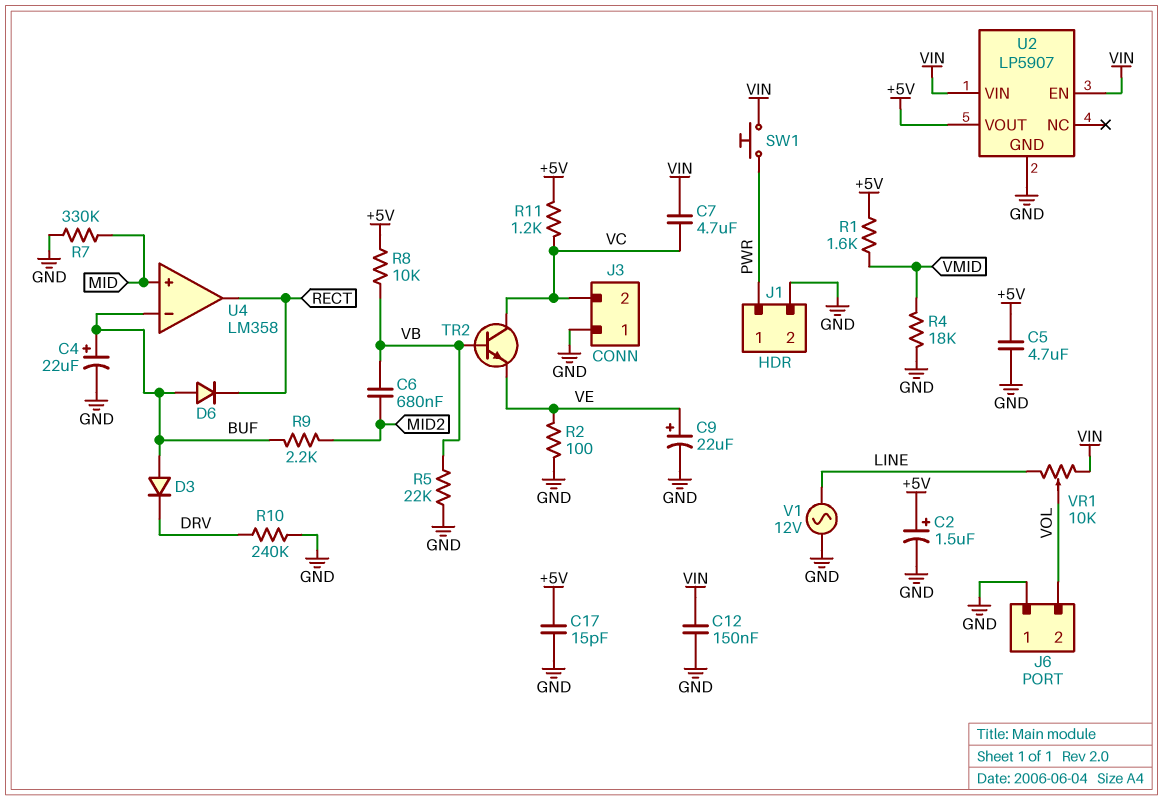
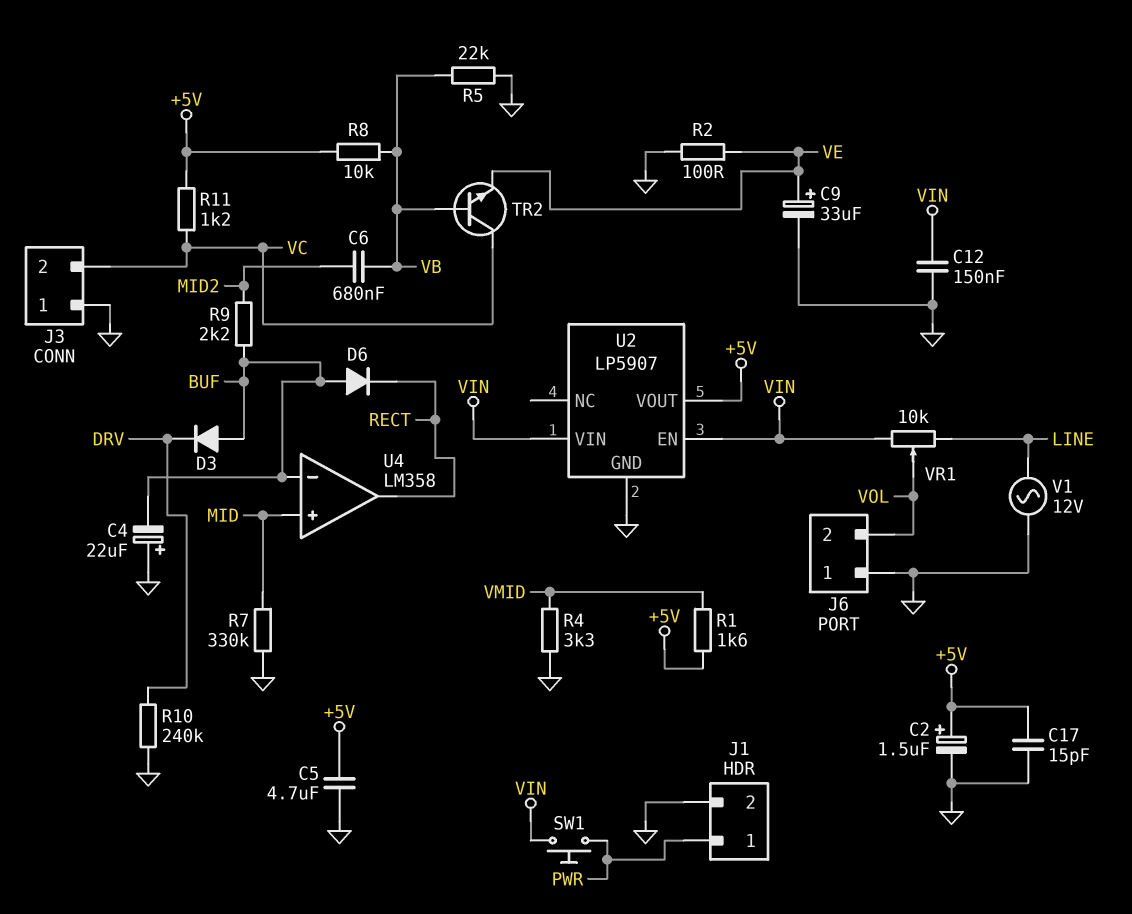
C4: 22uF (plus BUF, minus GND) -> 22uF (plus GND, minus BUF)
C7: 4.7uF (VC, VIN) -> none
C9: 22uF (plus VE, minus GND) -> 33uF (plus VE, minus GND)
R4: 18k (GND, VMID) -> 3.3k (GND, VMID)

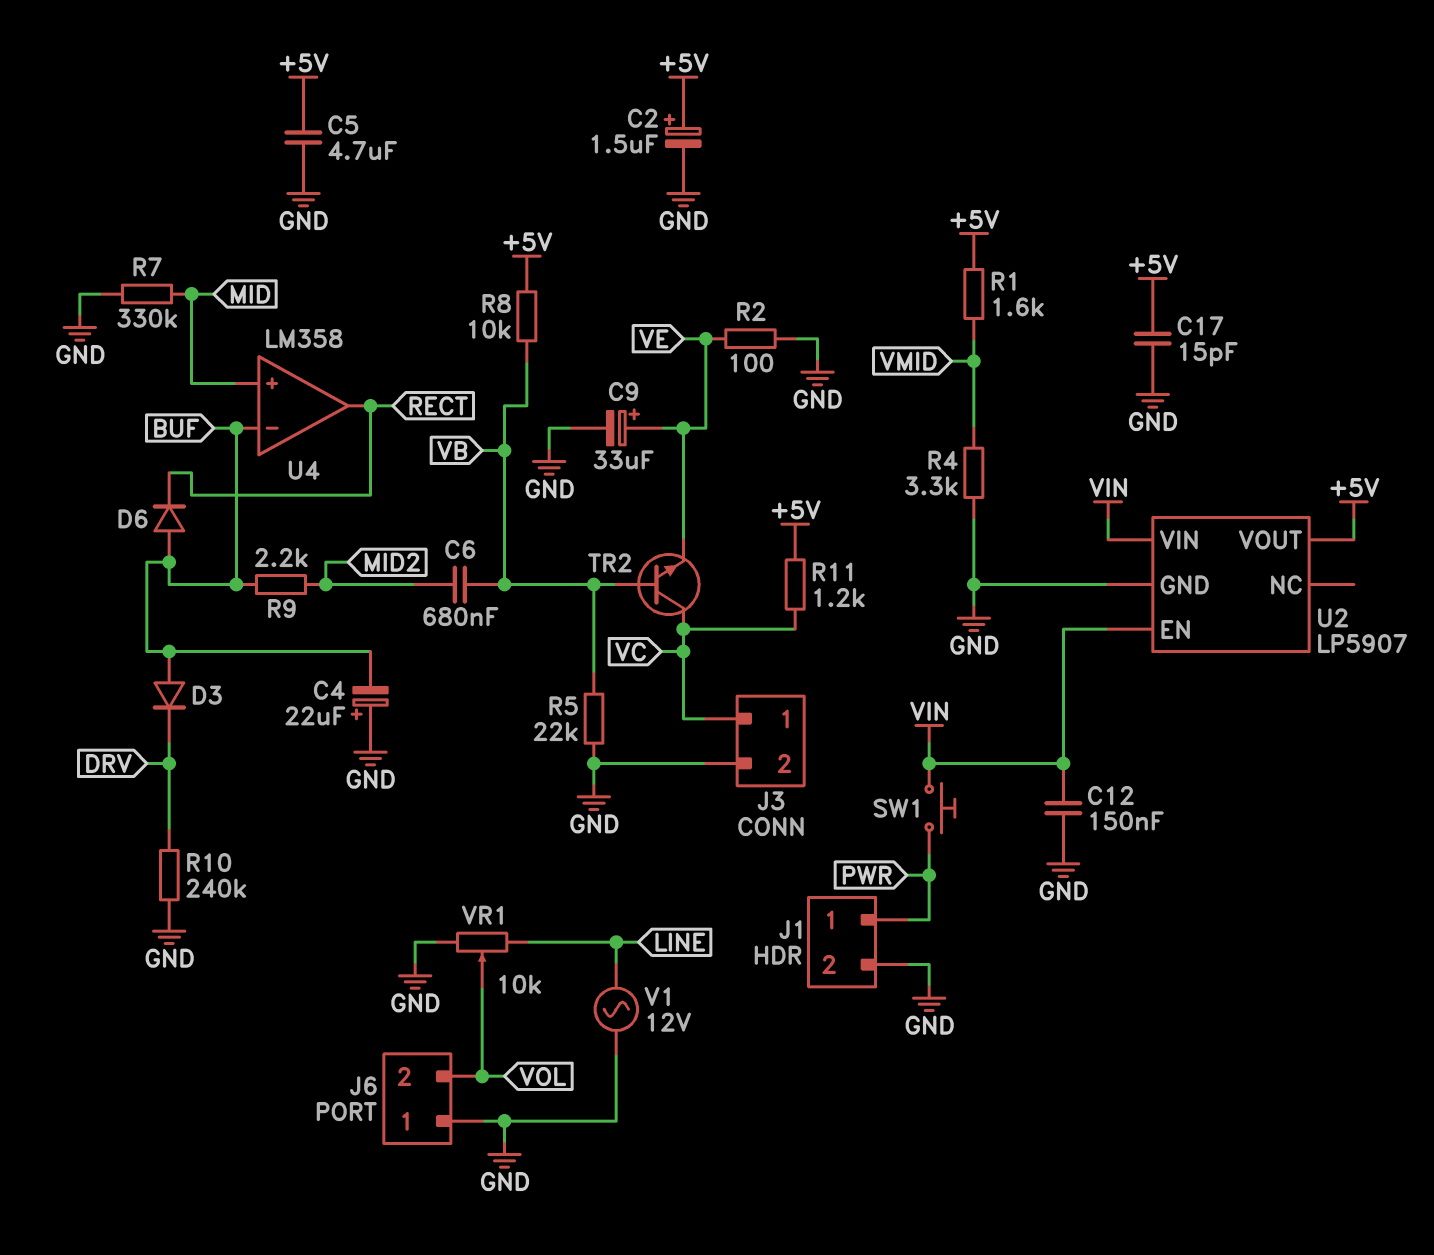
J3 pin 1: GND -> VC
J3 pin 2: VC -> GND
VR1: 10k (LINE, VIN, wiper VOL) -> 10k (GND, LINE, wiper VOL)

